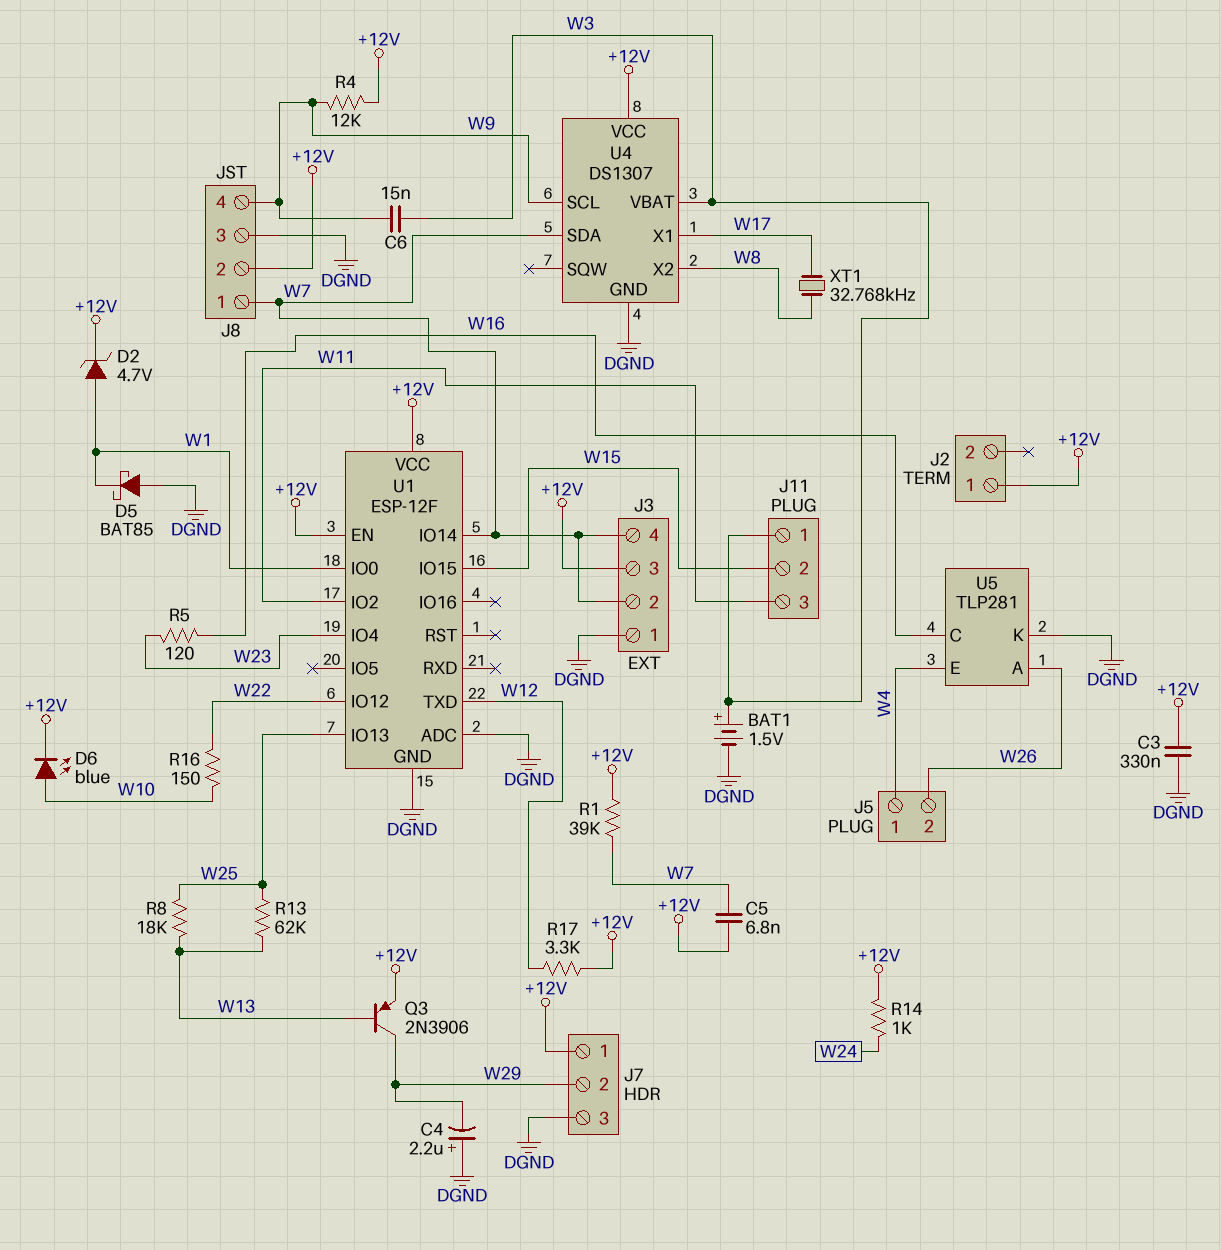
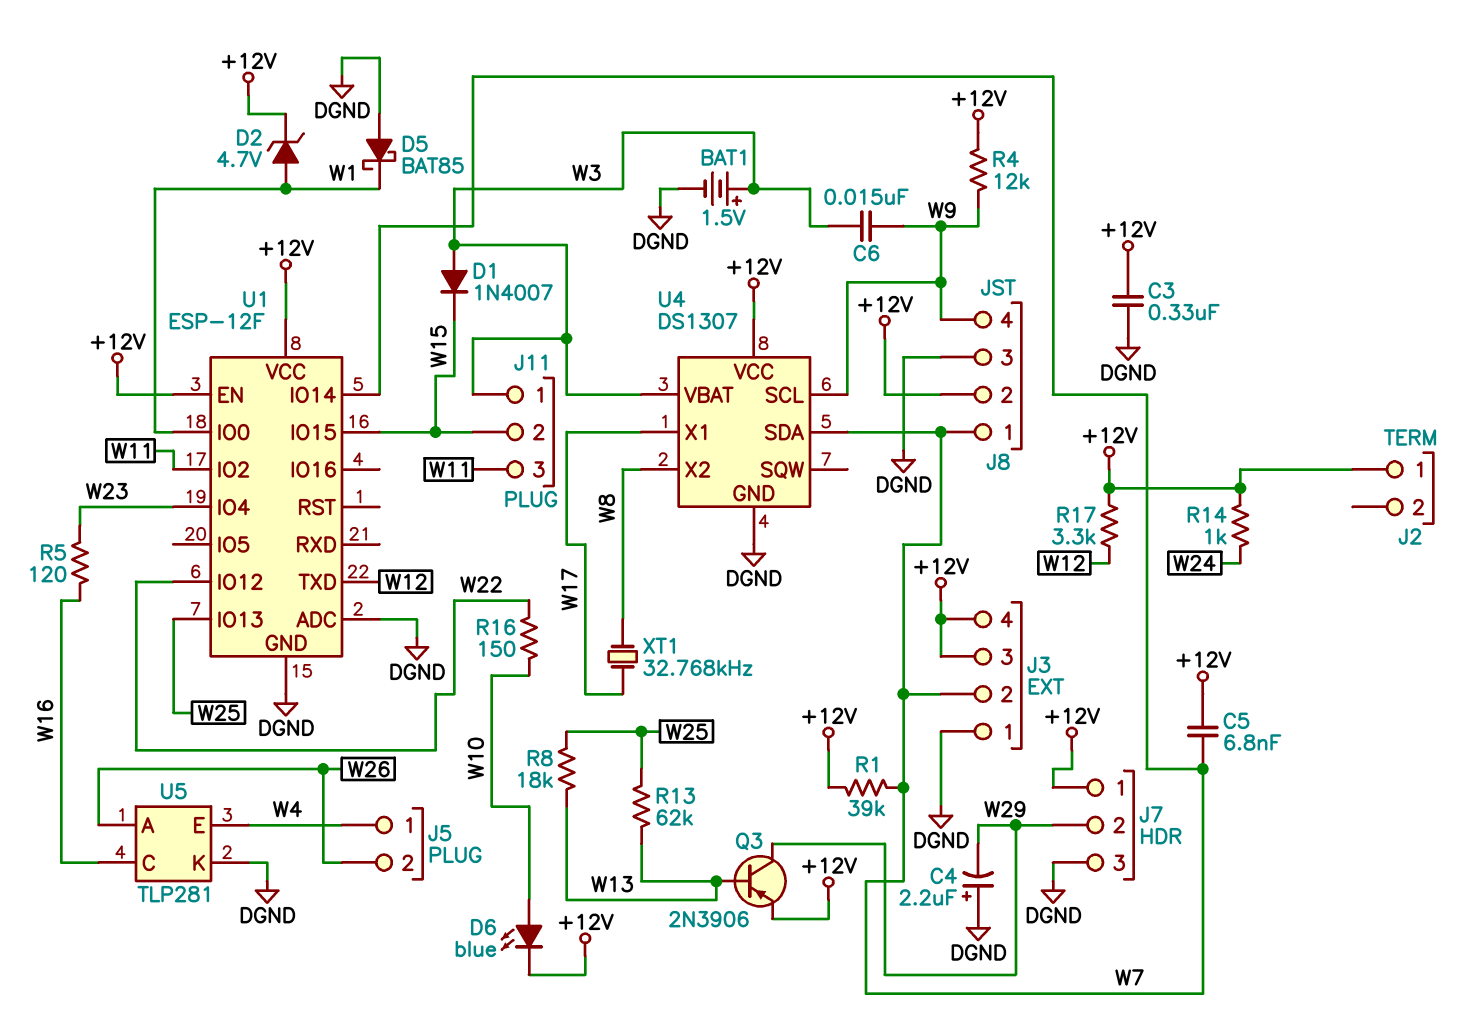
D1: none -> diode 1N4007 (A W3, K W15)
J3 pin 4: W7 -> +12V

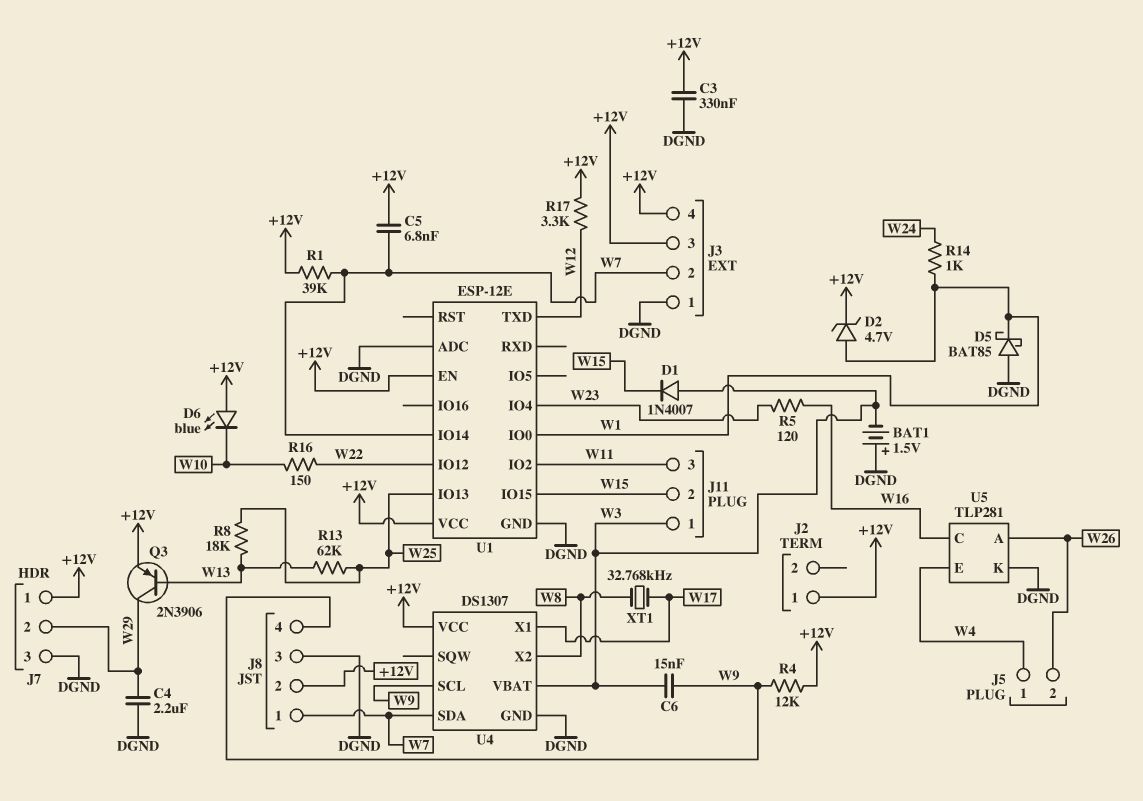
BAT1: 1.5V (plus W3, minus DGND) -> 1.5V (plus DGND, minus W3)
C4: 2.2uF (plus DGND, minus W29) -> 2.2uF (DGND, W29)
D6: LED blue (A W10, K +12V) -> LED blue (A +12V, K W10)
R14: 1k (+12V, W24) -> 1k (W1, W24)
U1: ESP-12F -> ESP-12E

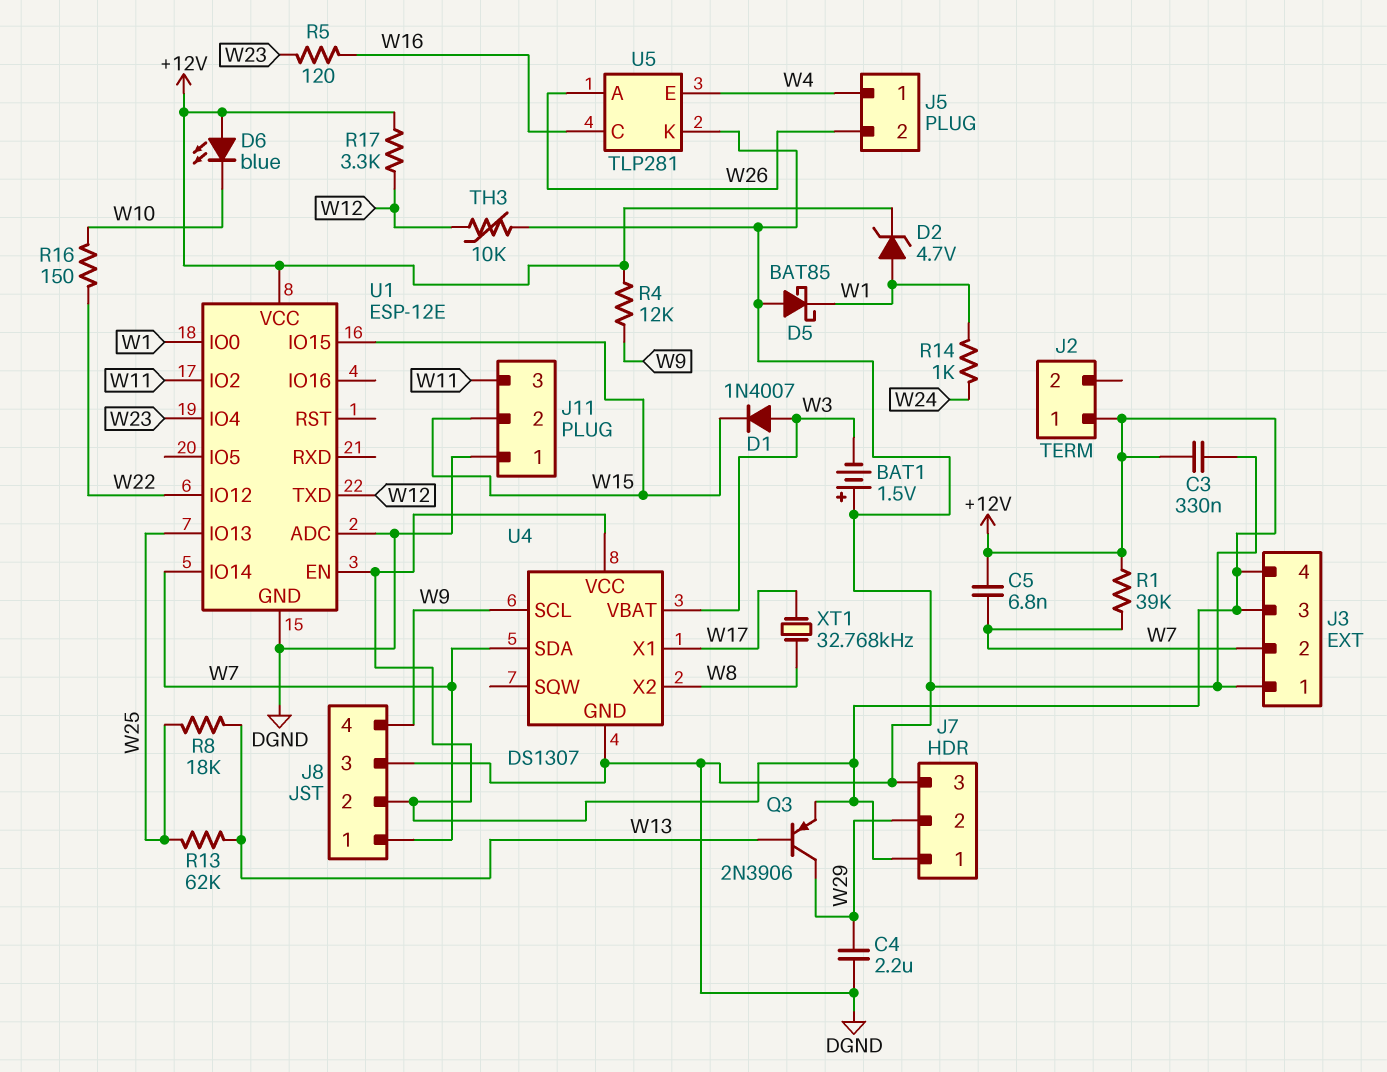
C6: 15nF (W3, W9) -> none
J11 pin 1: W3 -> DGND
TH3: none -> 10k (DGND, W12)

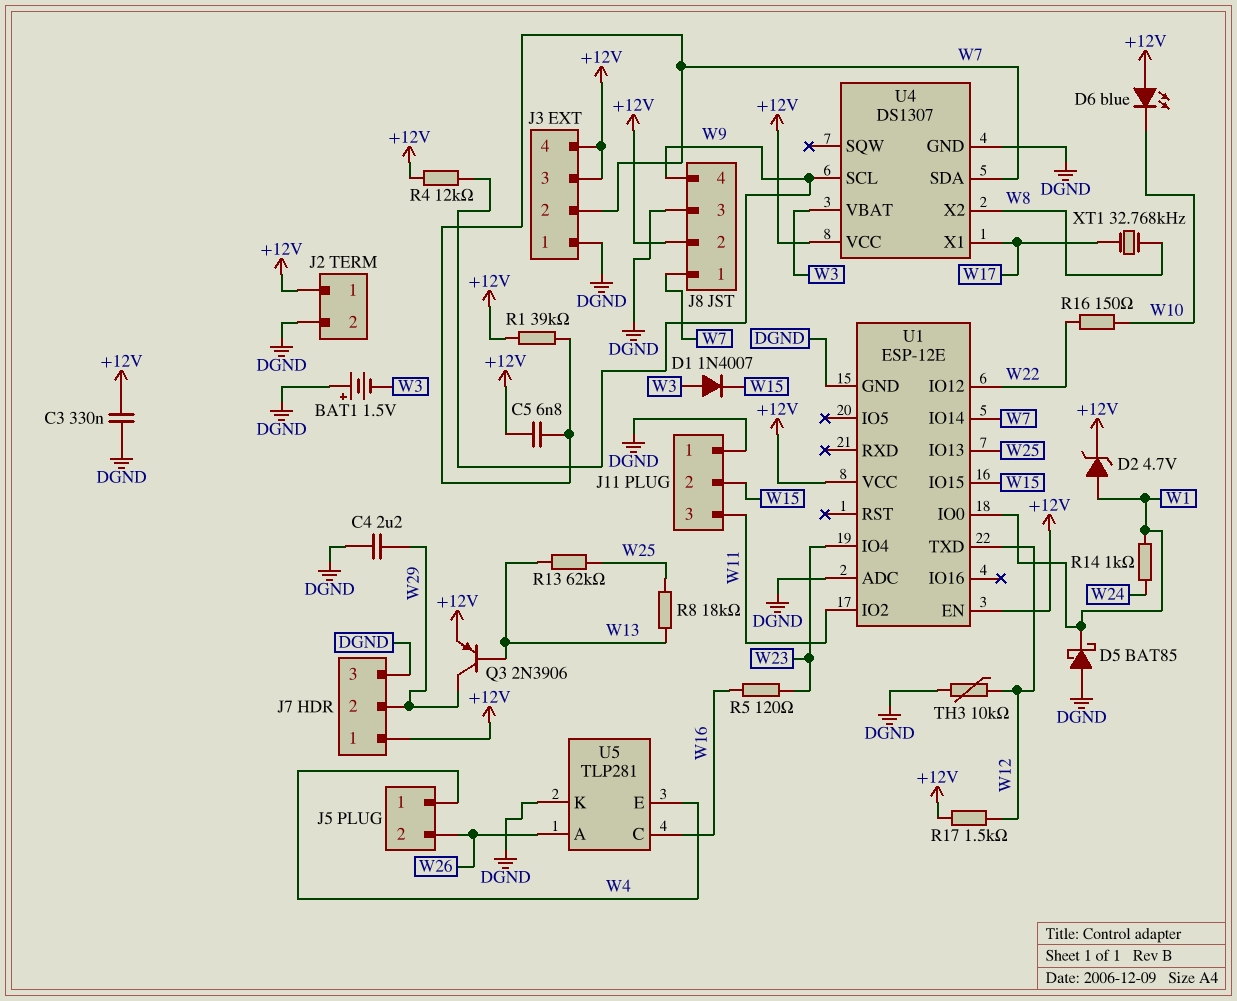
J2 pin 2: none -> DGND
R17: 3.3k (+12V, W12) -> 1.5k (+12V, W12)

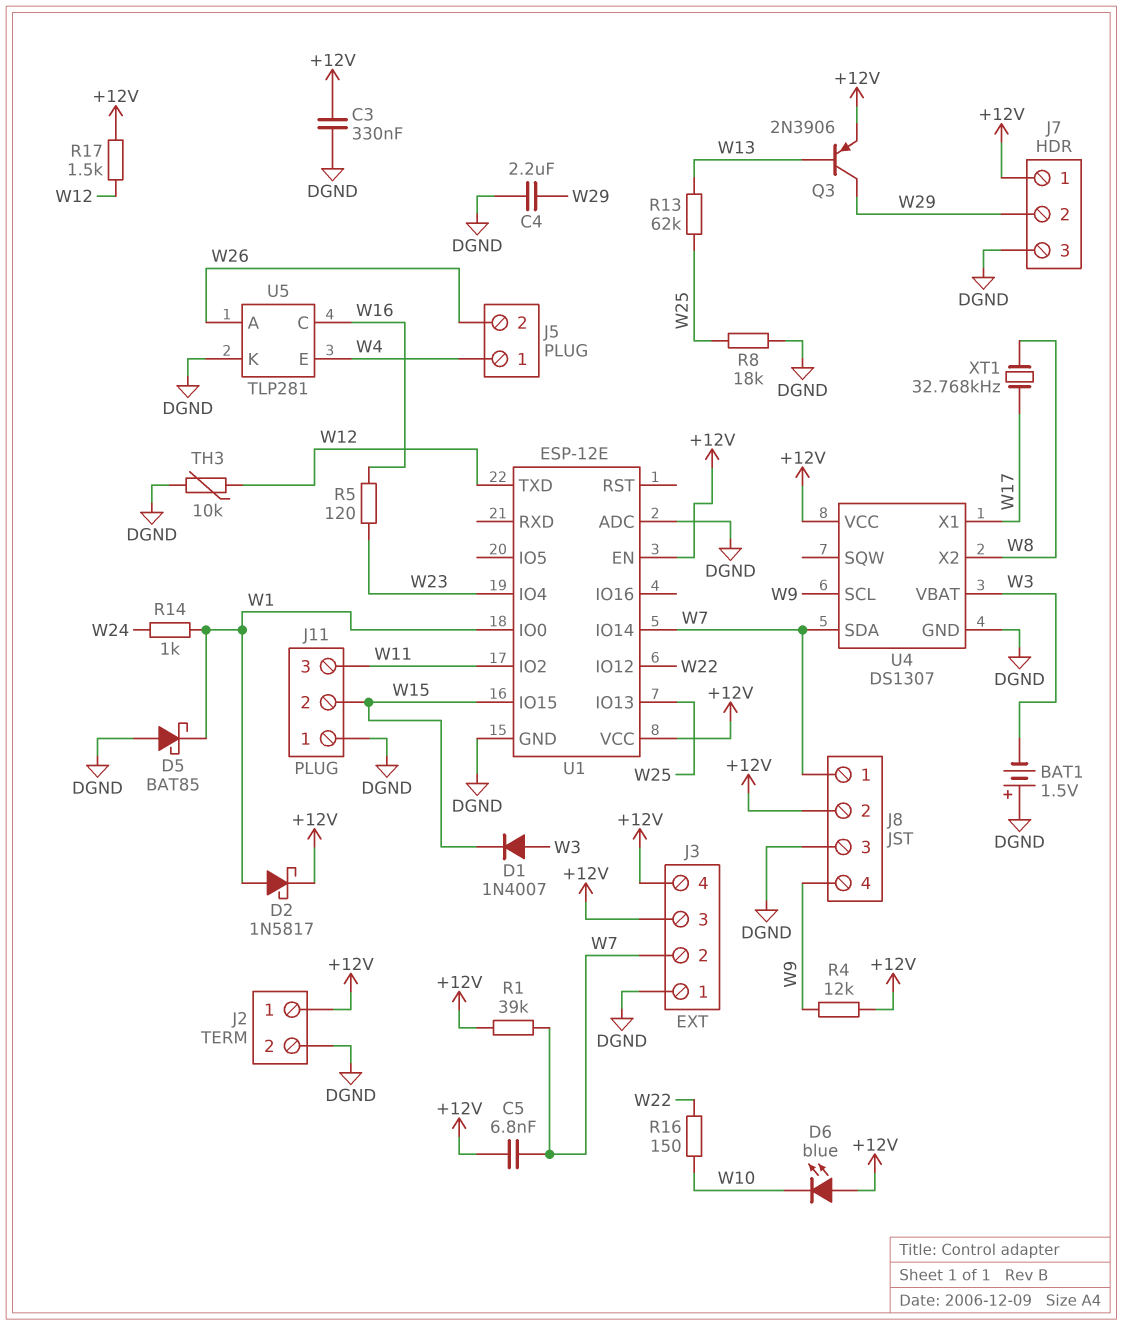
D2: zener 4.7V (A W1, K +12V) -> schottky 1N5817 (A W1, K +12V)
R8: 18k (W13, W25) -> 18k (DGND, W25)

